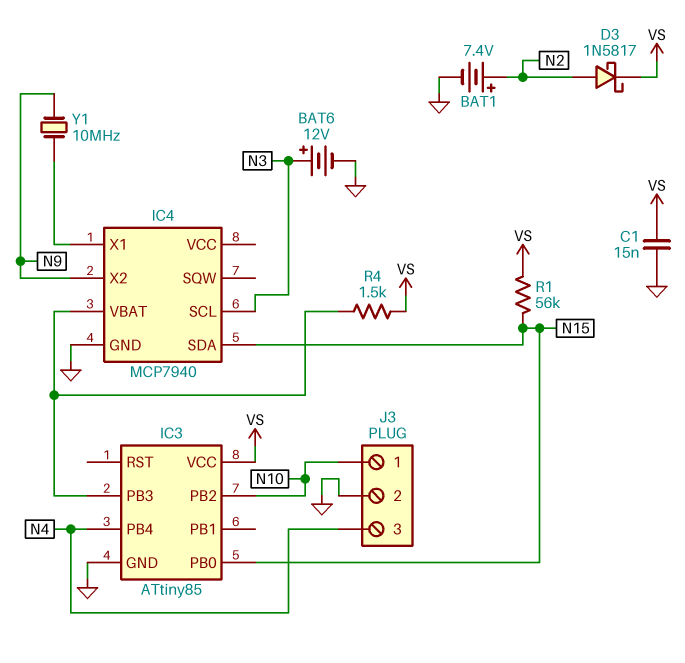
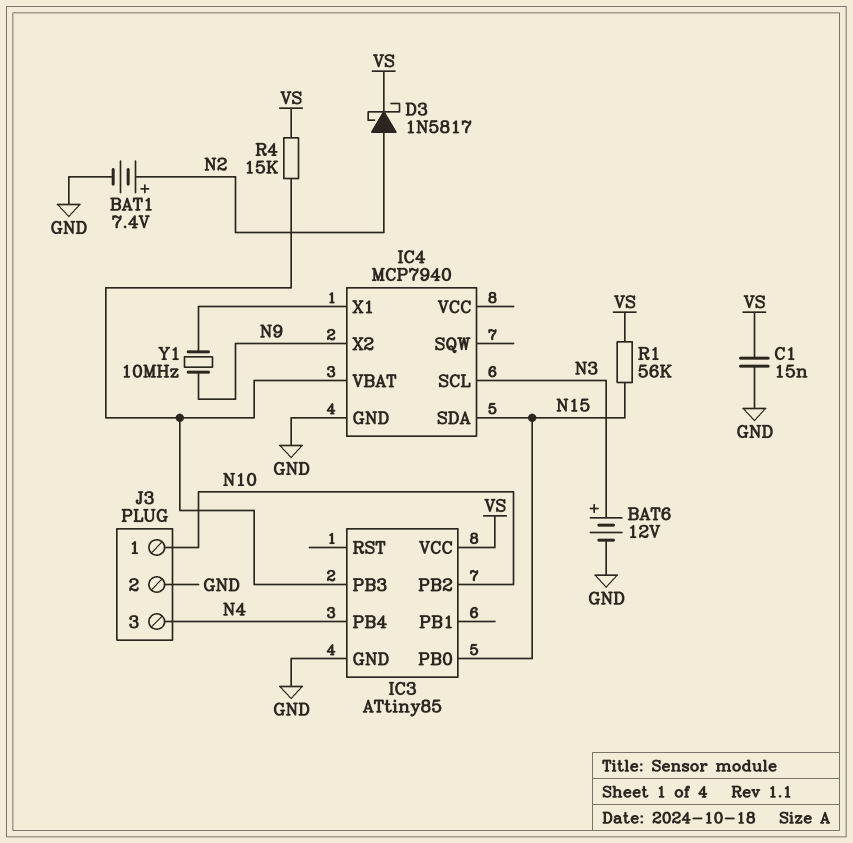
R4: 1.5k (IC3/PB3, VS) -> 15k (IC3/PB3, VS)

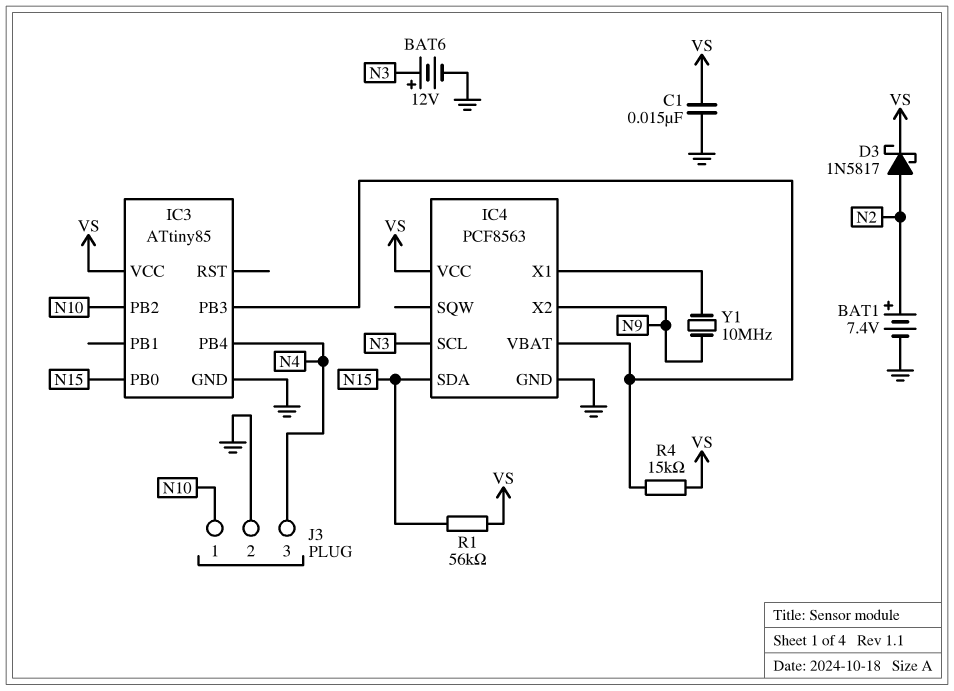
IC4: MCP7940 -> PCF8563
IC4 pin VCC: none -> VS

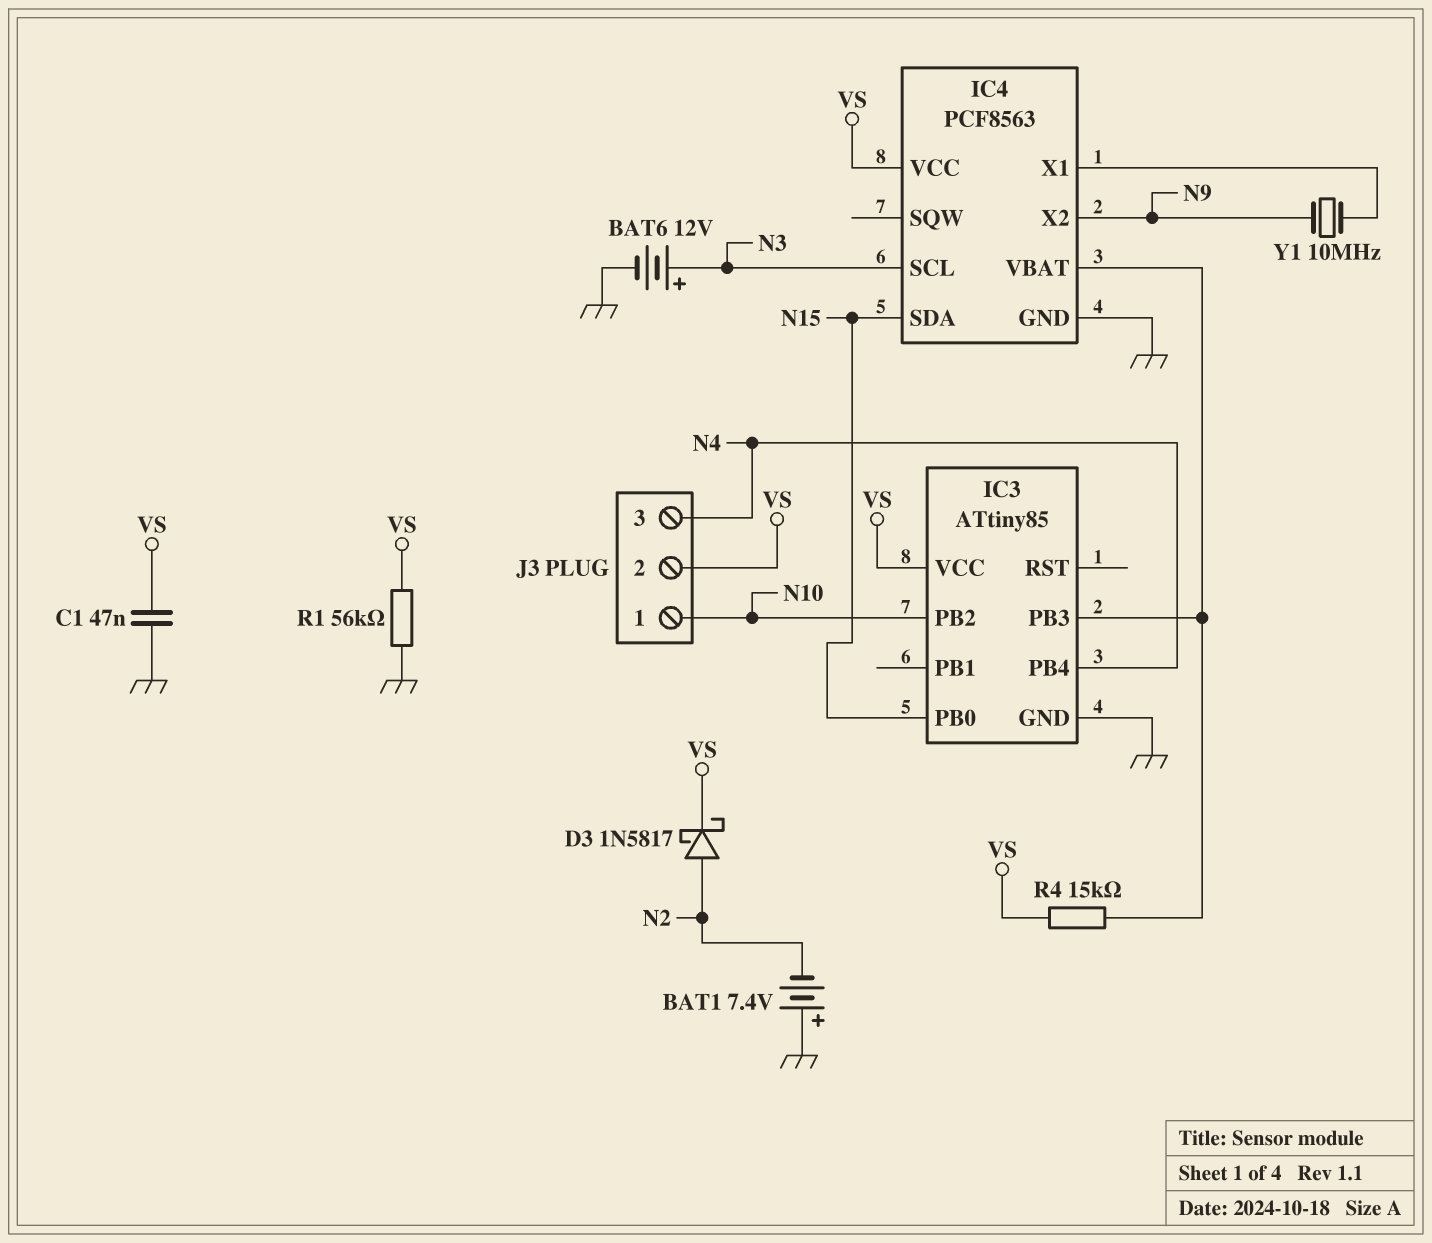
BAT1: 7.4V (plus N2, minus GND) -> 7.4V (plus GND, minus N2)
C1: 15nF (GND, VS) -> 47nF (GND, VS)
J3 pin 2: GND -> VS
R1: 56k (N15, VS) -> 56k (GND, VS)

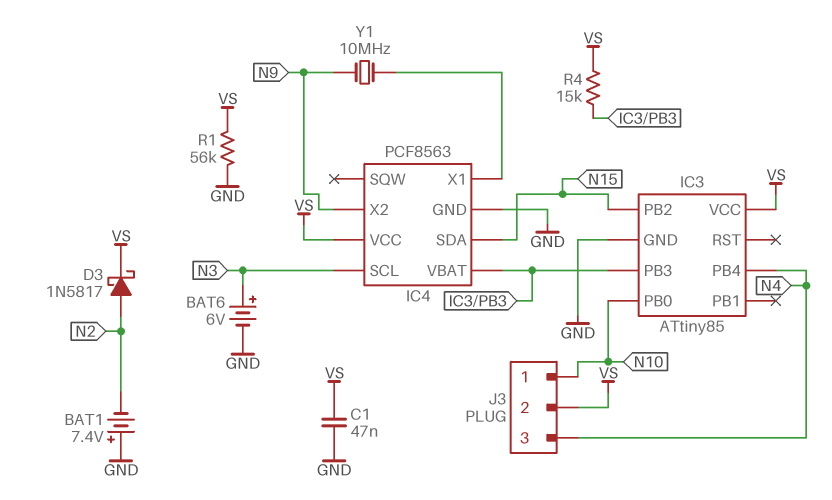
BAT6: 12V (plus N3, minus GND) -> 6V (plus N3, minus GND)
IC3 pin PB0: N15 -> N10
IC3 pin PB2: N10 -> N15

